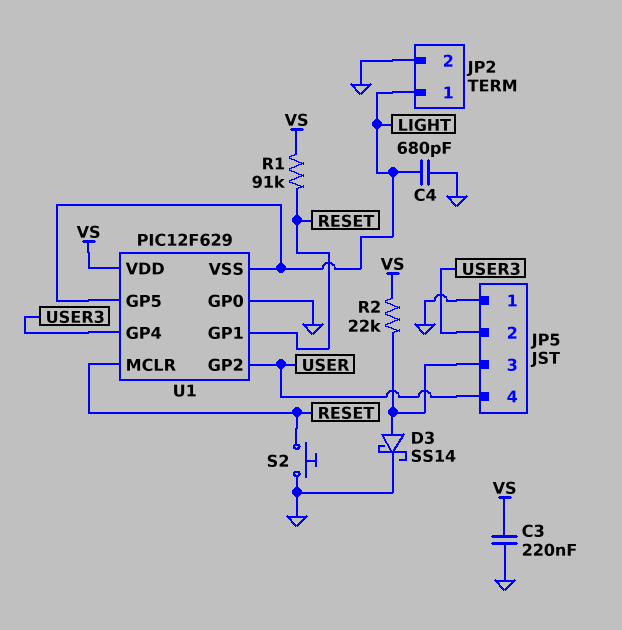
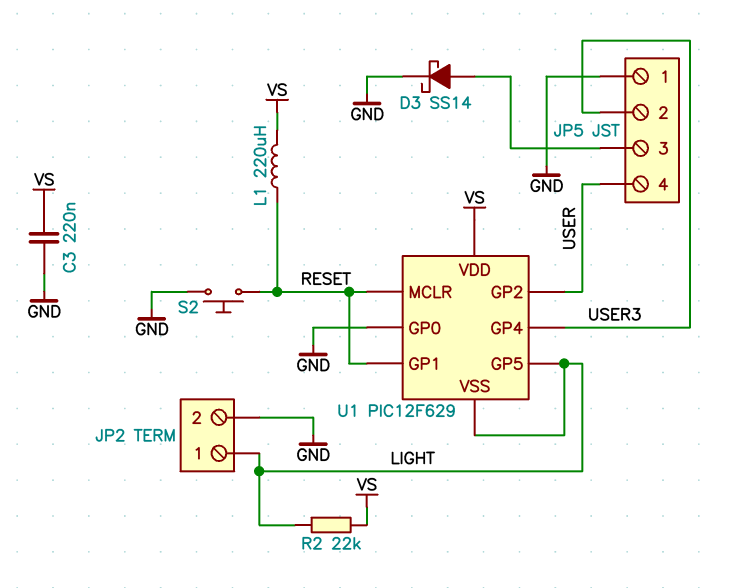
C4: 680pF (GND, LIGHT) -> none
L1: none -> 220uH (RESET, VS)
R1: 91k (RESET, VS) -> none
R2: 22k (JP5/3, VS) -> 22k (LIGHT, VS)

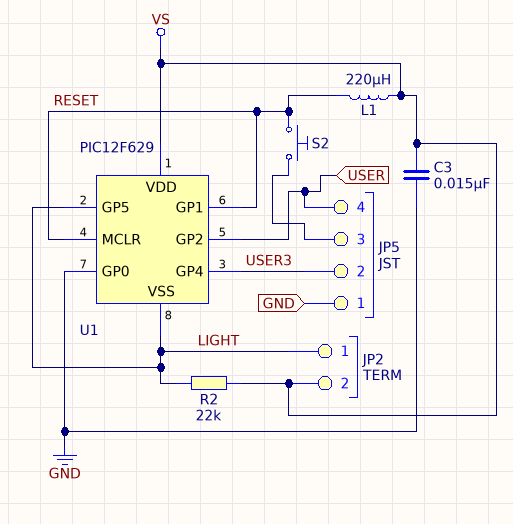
C3: 220nF (GND, VS) -> 15nF (GND, VS)
D3: schottky SS14 (A JP5/3, K GND) -> none
JP2 pin 2: GND -> VS
S2: button (GND, RESET) -> button (JP5/3, RESET)

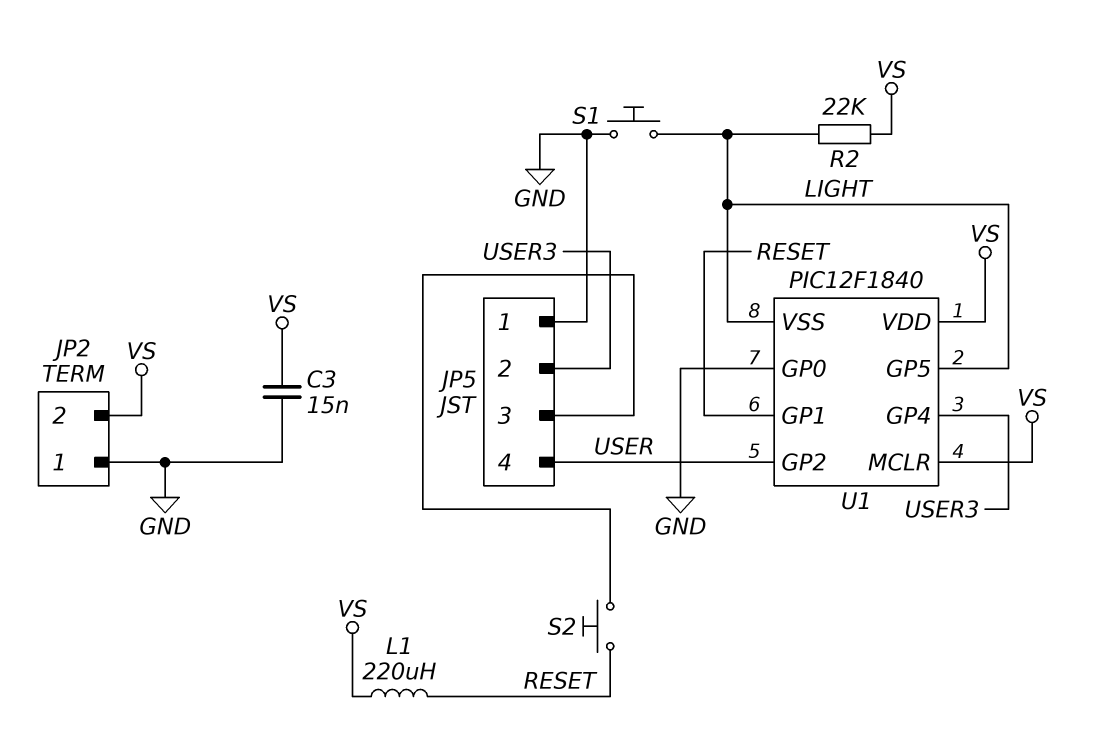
JP2 pin 1: LIGHT -> GND
S1: none -> button (GND, LIGHT)
U1: PIC12F629 -> PIC12F1840
U1 pin MCLR: RESET -> VS

